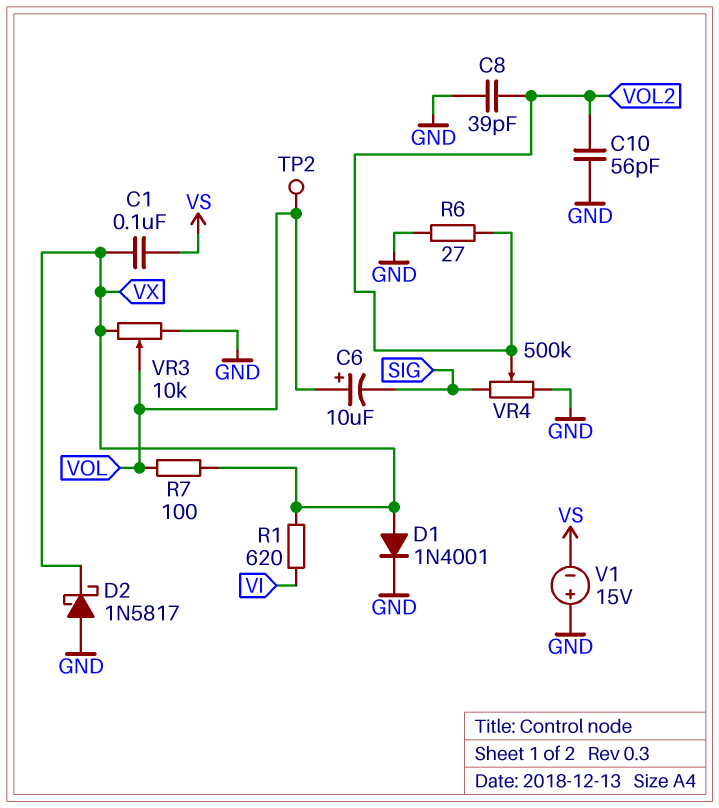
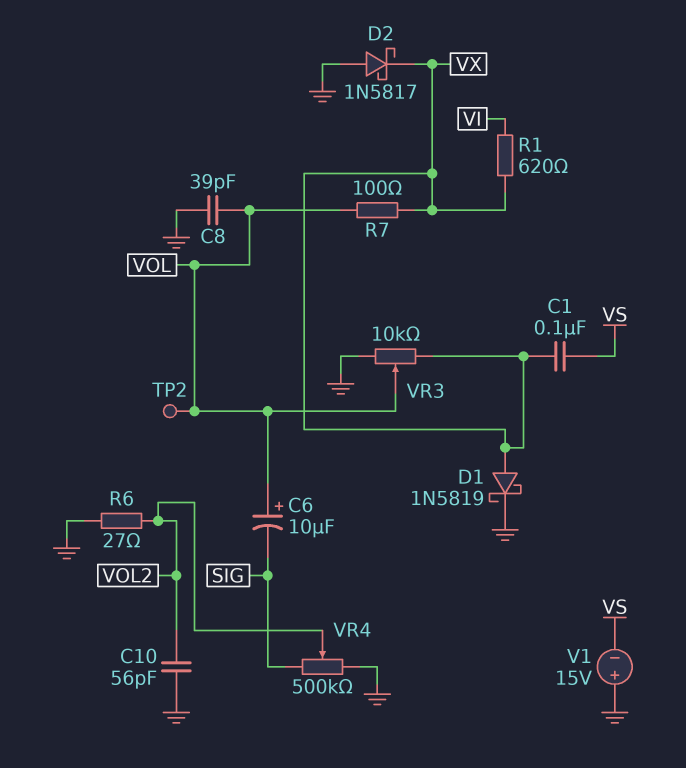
C8: 39pF (GND, VOL2) -> 39pF (GND, VOL)
D1: diode 1N4001 (A VX, K GND) -> schottky 1N5819 (A VX, K GND)

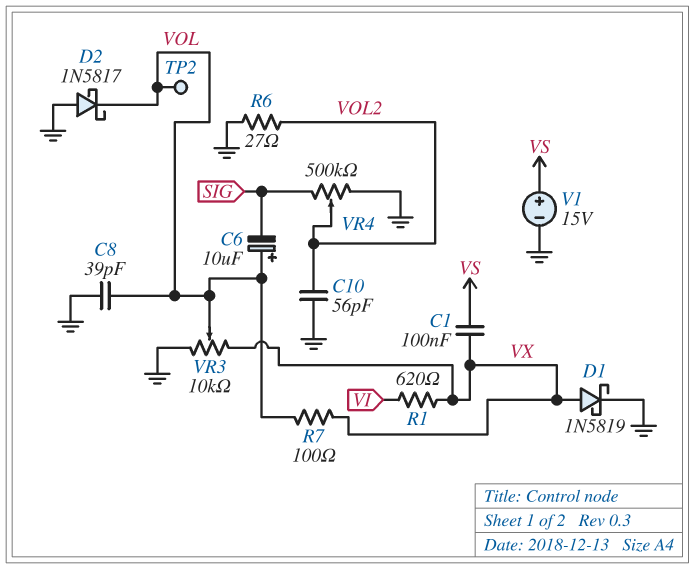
D2: schottky 1N5817 (A GND, K VX) -> schottky 1N5817 (A GND, K VOL)
V1: 15V (plus GND, minus VS) -> 15V (plus VS, minus GND)

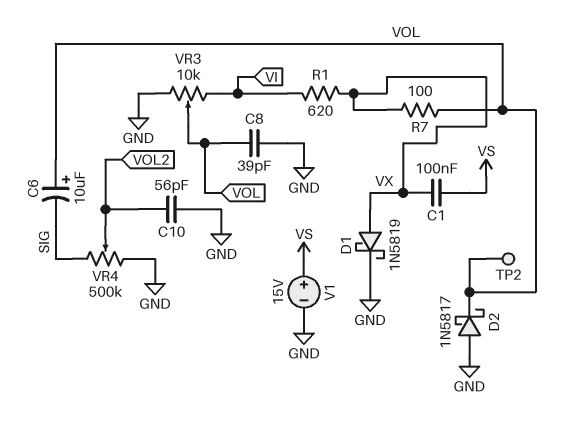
R6: 27 (GND, VOL2) -> none
VR3: 10k (GND, VX, wiper VOL) -> 10k (GND, VI, wiper VOL)

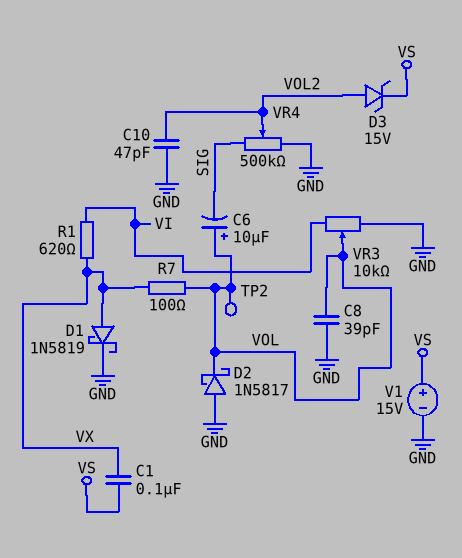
C10: 56pF (GND, VOL2) -> 47pF (GND, VOL2)
D3: none -> zener 15V (A VOL2, K VS)

